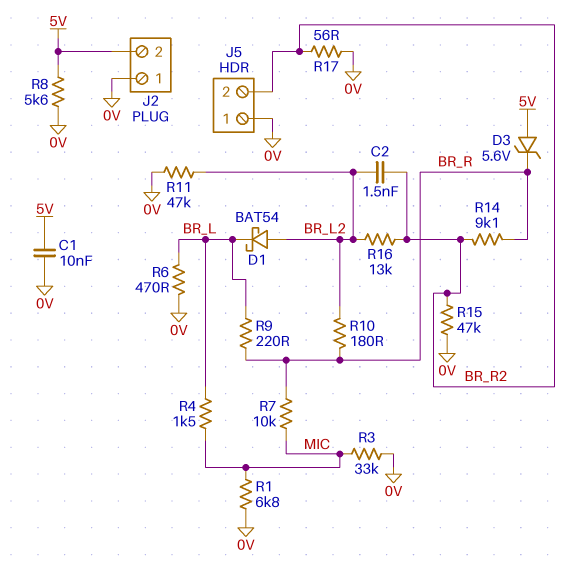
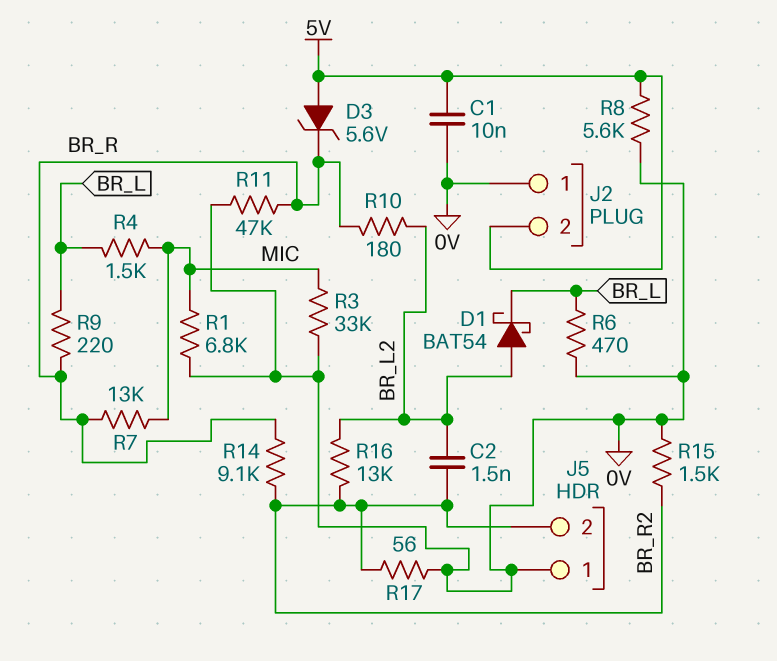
R7: 10k (BR_R, MIC) -> 13k (BR_R, MIC)
R11: 47k (0V, BR_L2) -> 47k (0V, BR_R)
R15: 47k (0V, BR_R2) -> 1.5k (0V, BR_R2)

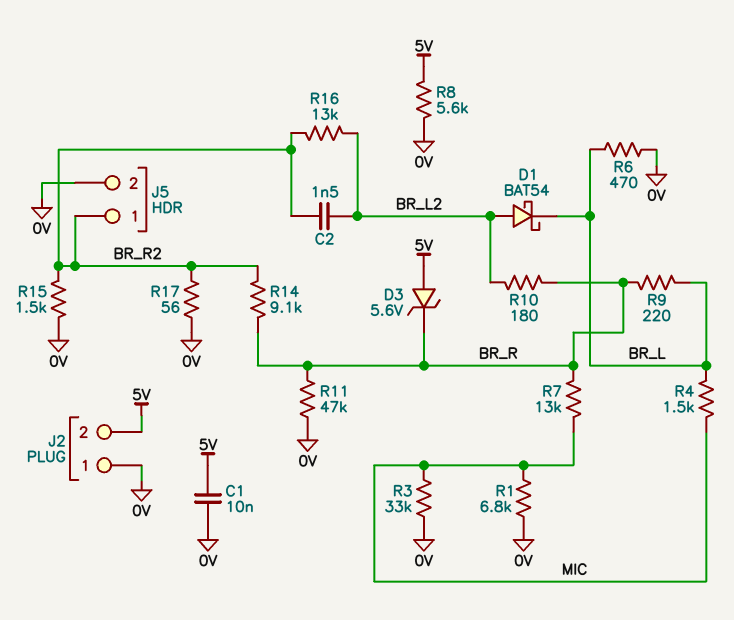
J5 pin 1: 0V -> BR_R2
J5 pin 2: BR_R2 -> 0V

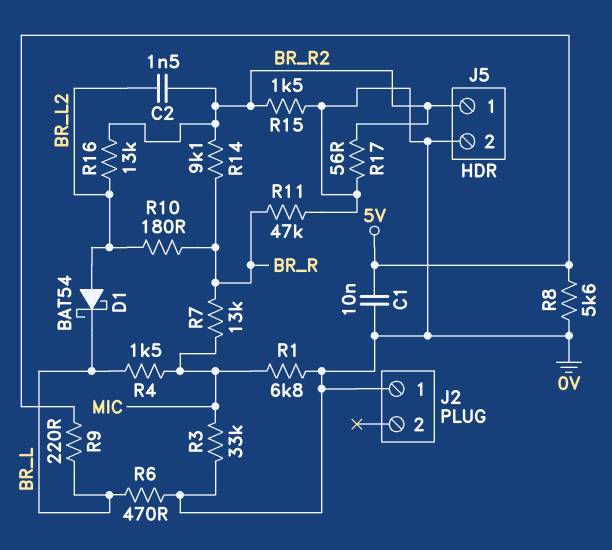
D3: zener 5.6V (A 5V, K BR_R) -> none
J2 pin 2: 5V -> none
R9: 220 (BR_L, BR_R) -> 220 (5V, BR_L)

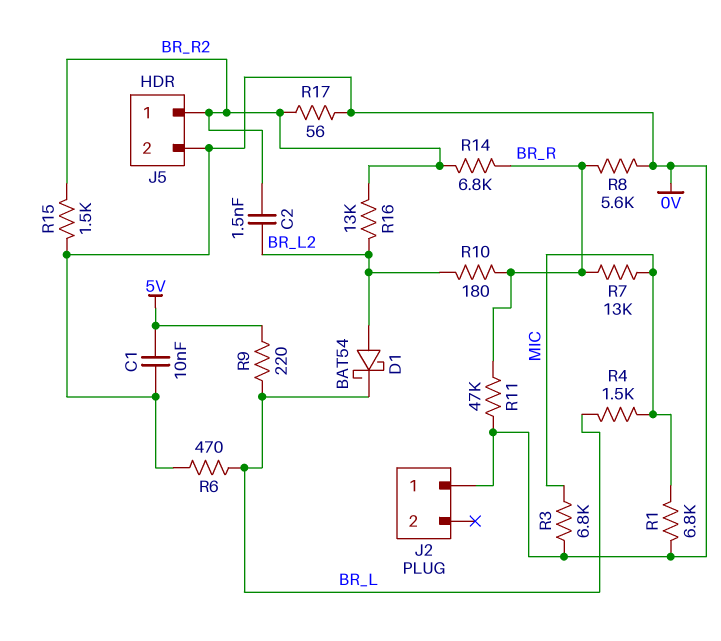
R3: 33k (0V, MIC) -> 6.8k (0V, MIC)
R8: 5.6k (0V, 5V) -> 5.6k (0V, BR_R)
R14: 9.1k (BR_R, BR_R2) -> 6.8k (BR_R, BR_R2)

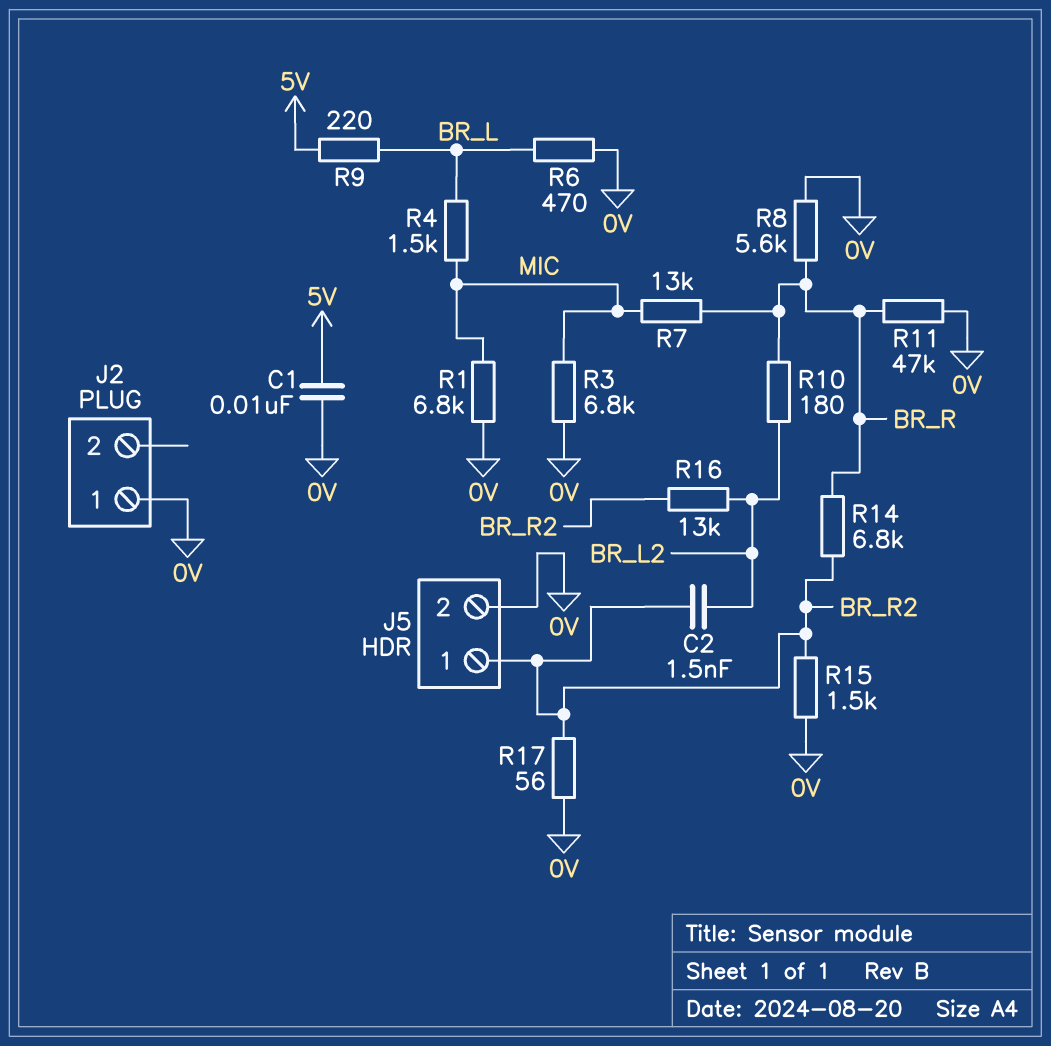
D1: schottky BAT54 (A BR_L2, K BR_L) -> none

